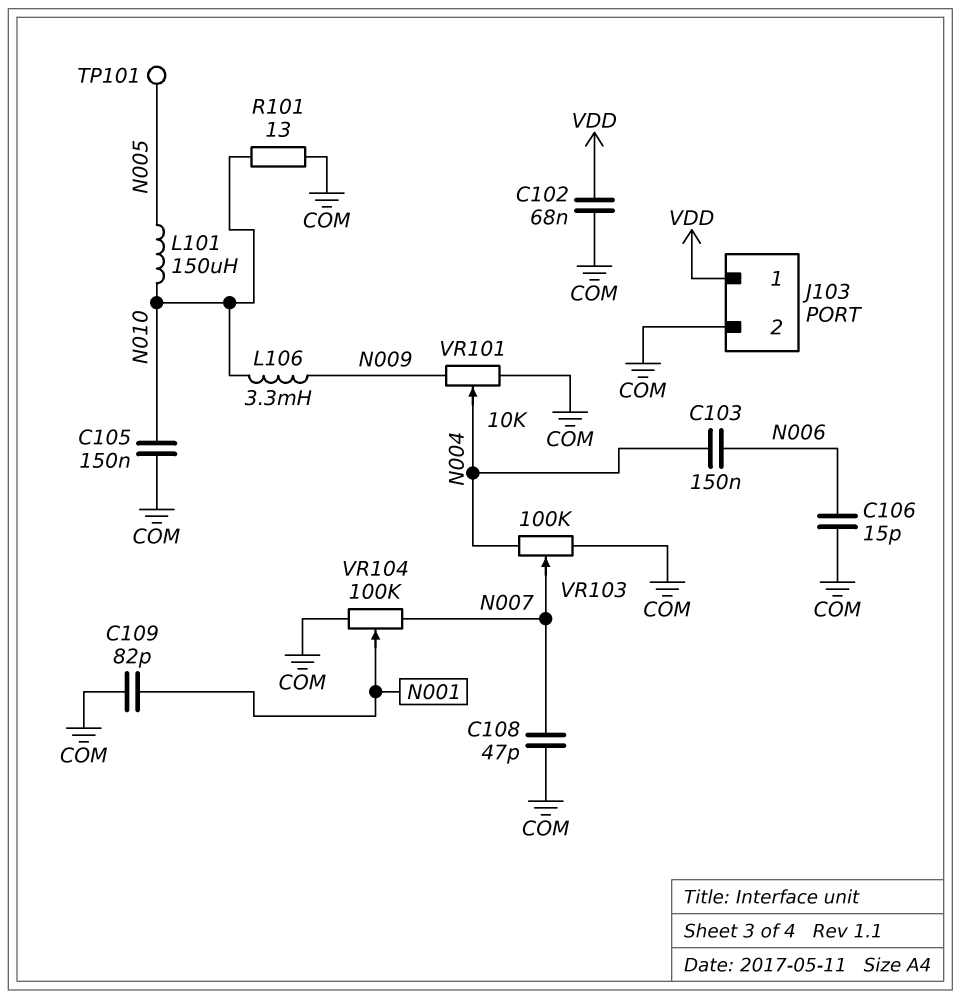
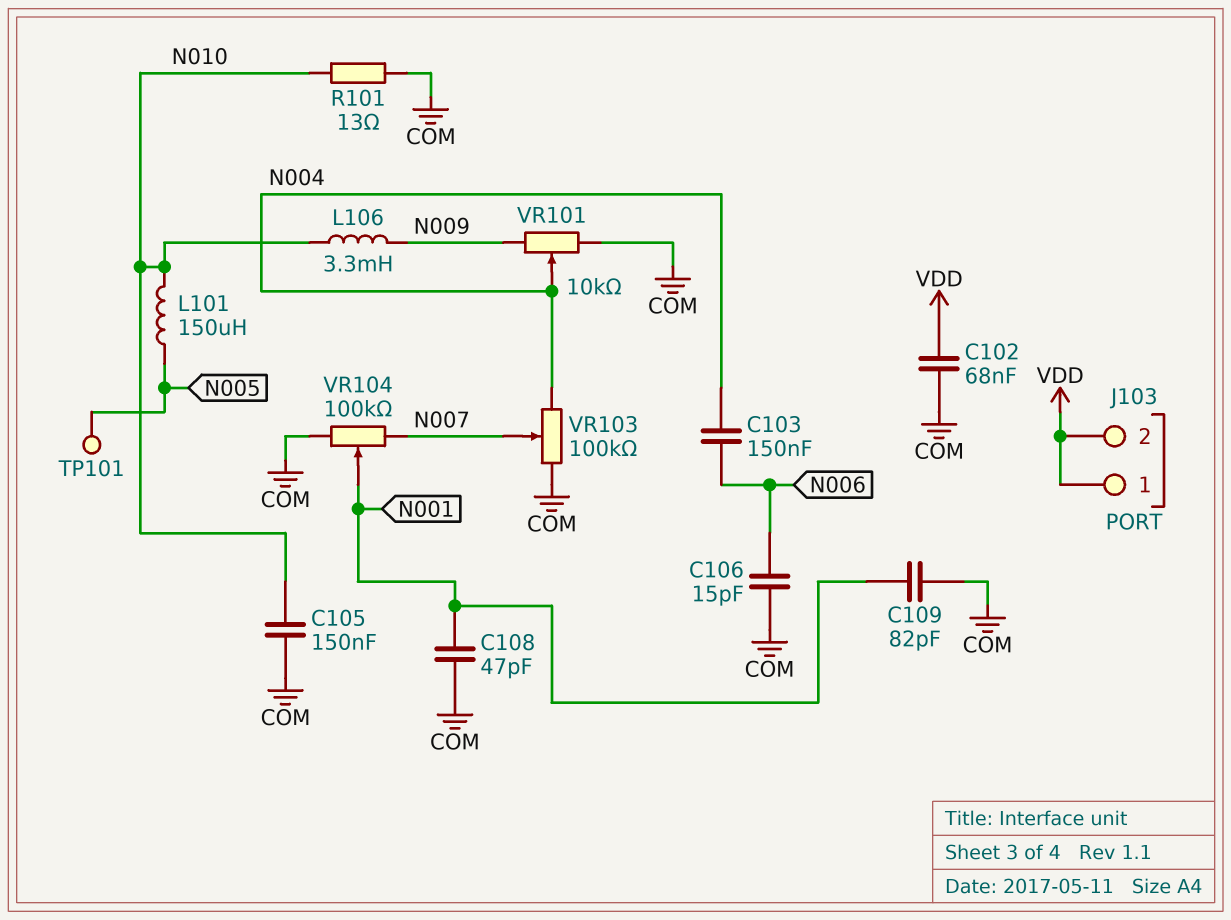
C108: 47pF (COM, N007) -> 47pF (COM, N001)
J103 pin 2: COM -> VDD

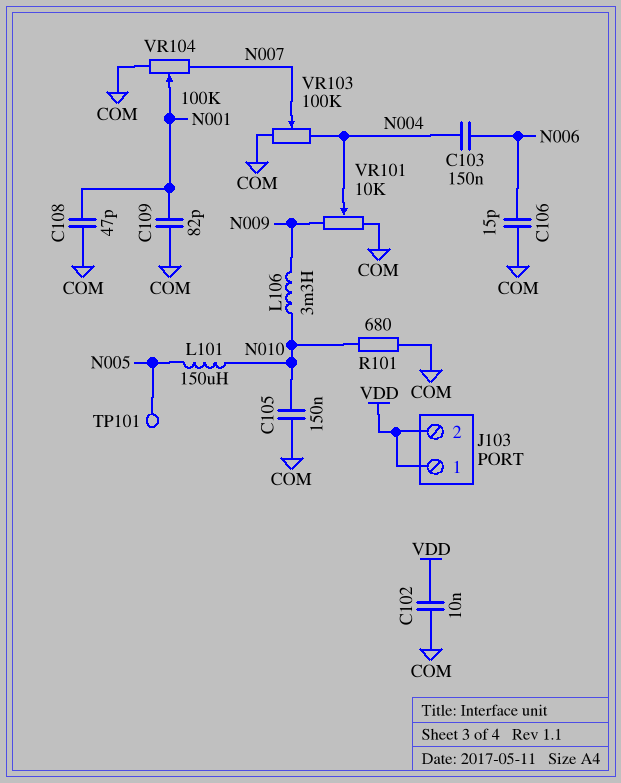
C102: 68nF (COM, VDD) -> 10nF (COM, VDD)
R101: 13 (COM, N010) -> 680 (COM, N010)

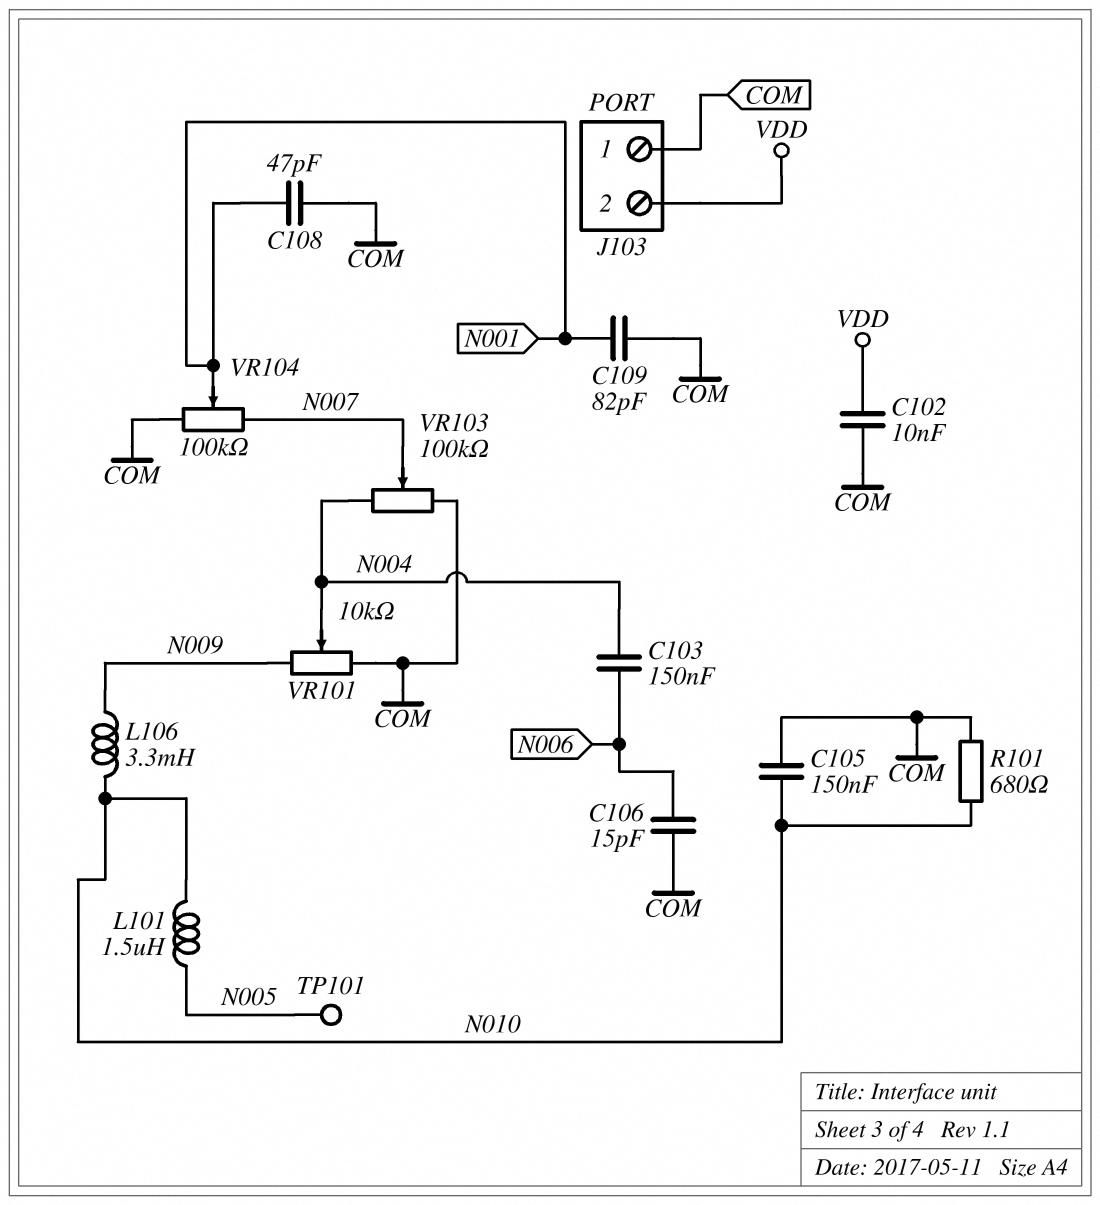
J103 pin 1: VDD -> COM
L101: 150uH (N005, N010) -> 1.5uH (N005, N010)

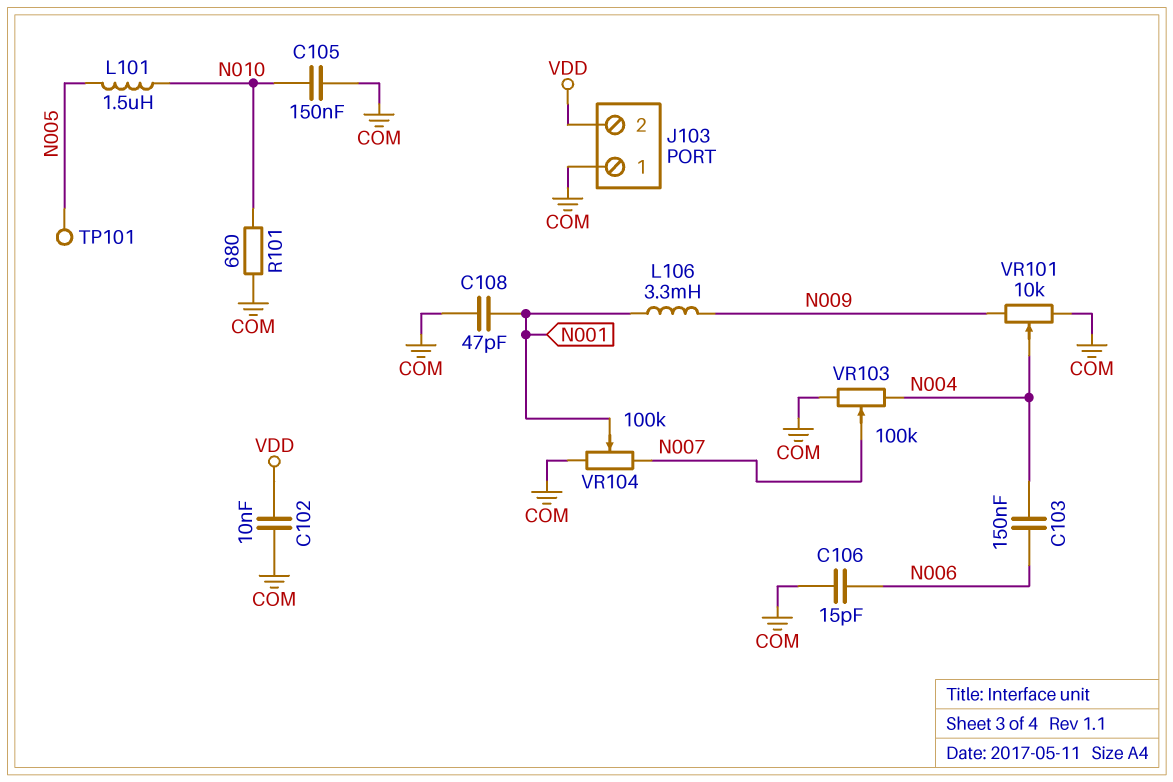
C109: 82pF (COM, N001) -> none
L106: 3.3mH (N009, N010) -> 3.3mH (N001, N009)

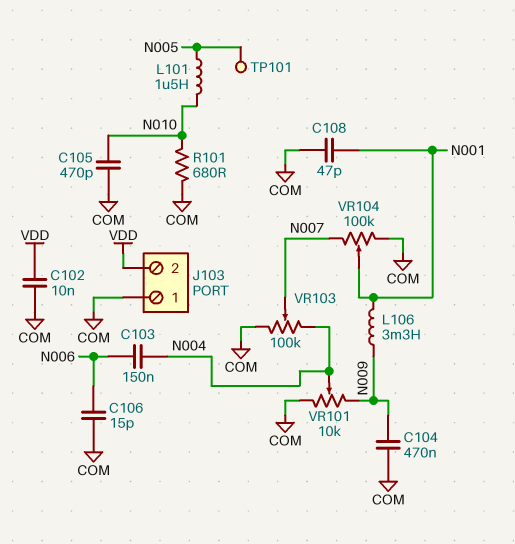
C104: none -> 470nF (COM, N009)
C105: 150nF (COM, N010) -> 470pF (COM, N010)

